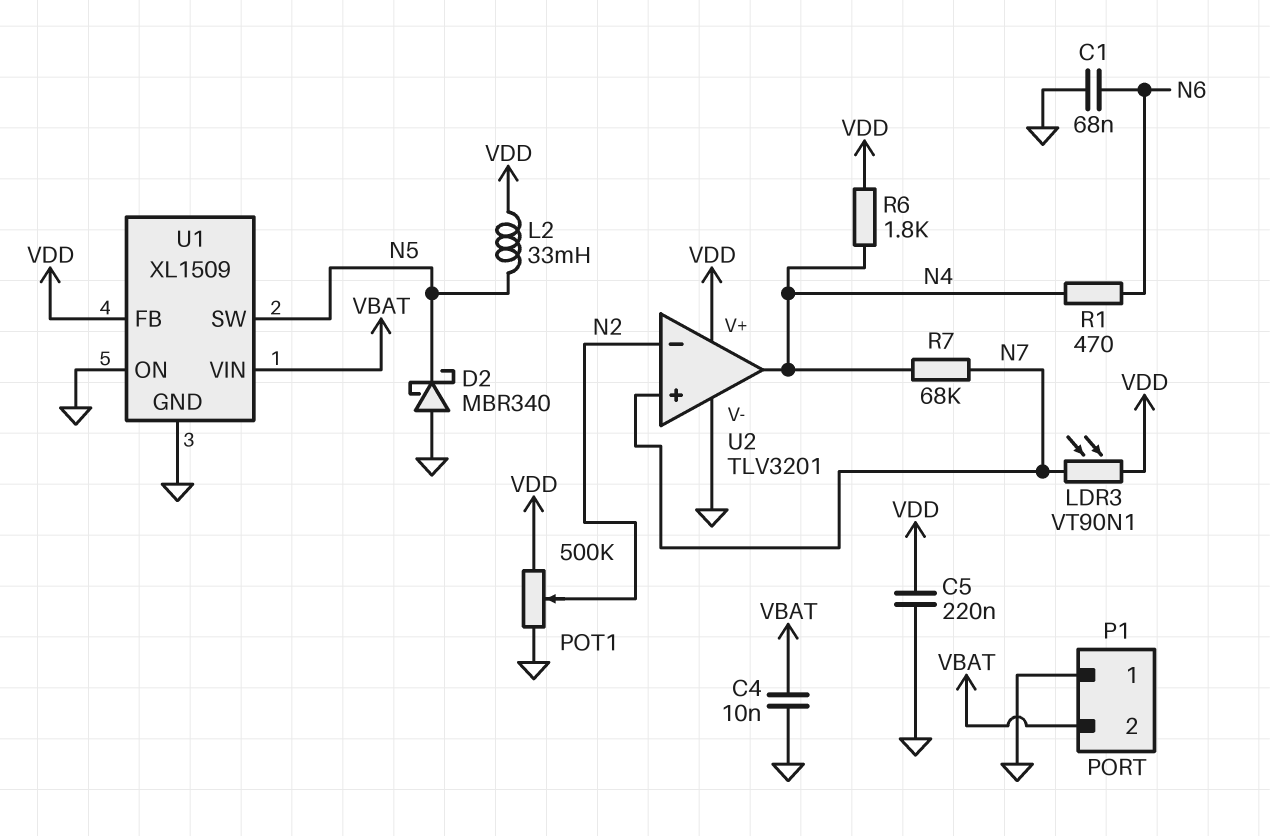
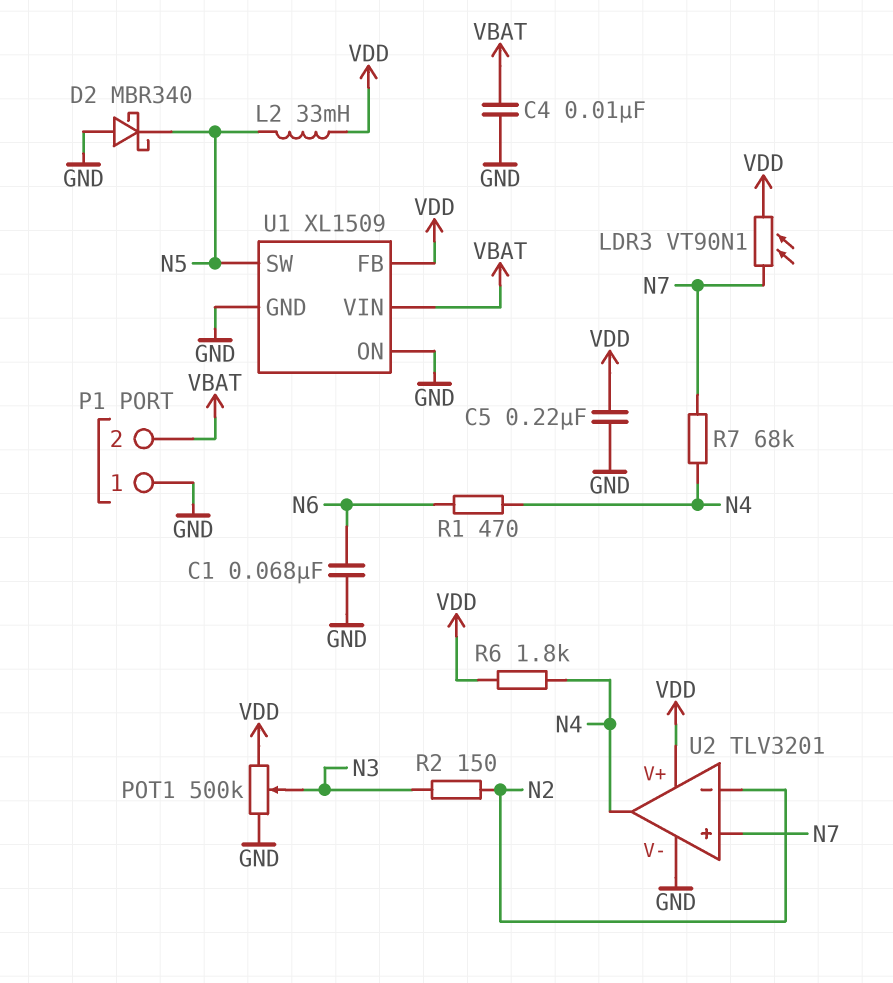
POT1: 500k (GND, VDD, wiper N2) -> 500k (GND, VDD, wiper N3)
R2: none -> 150 (N2, N3)

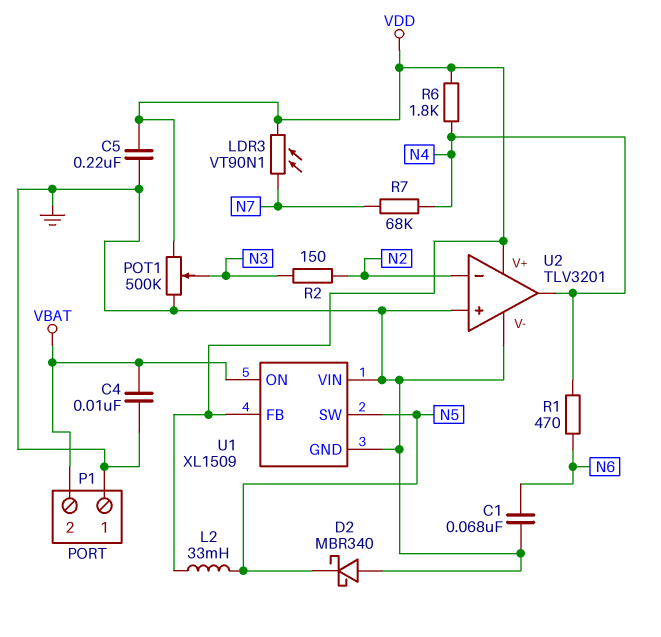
U1 pin ON: GND -> VBAT
U1 pin VIN: VBAT -> GND
U2 pin in+: N7 -> GND

